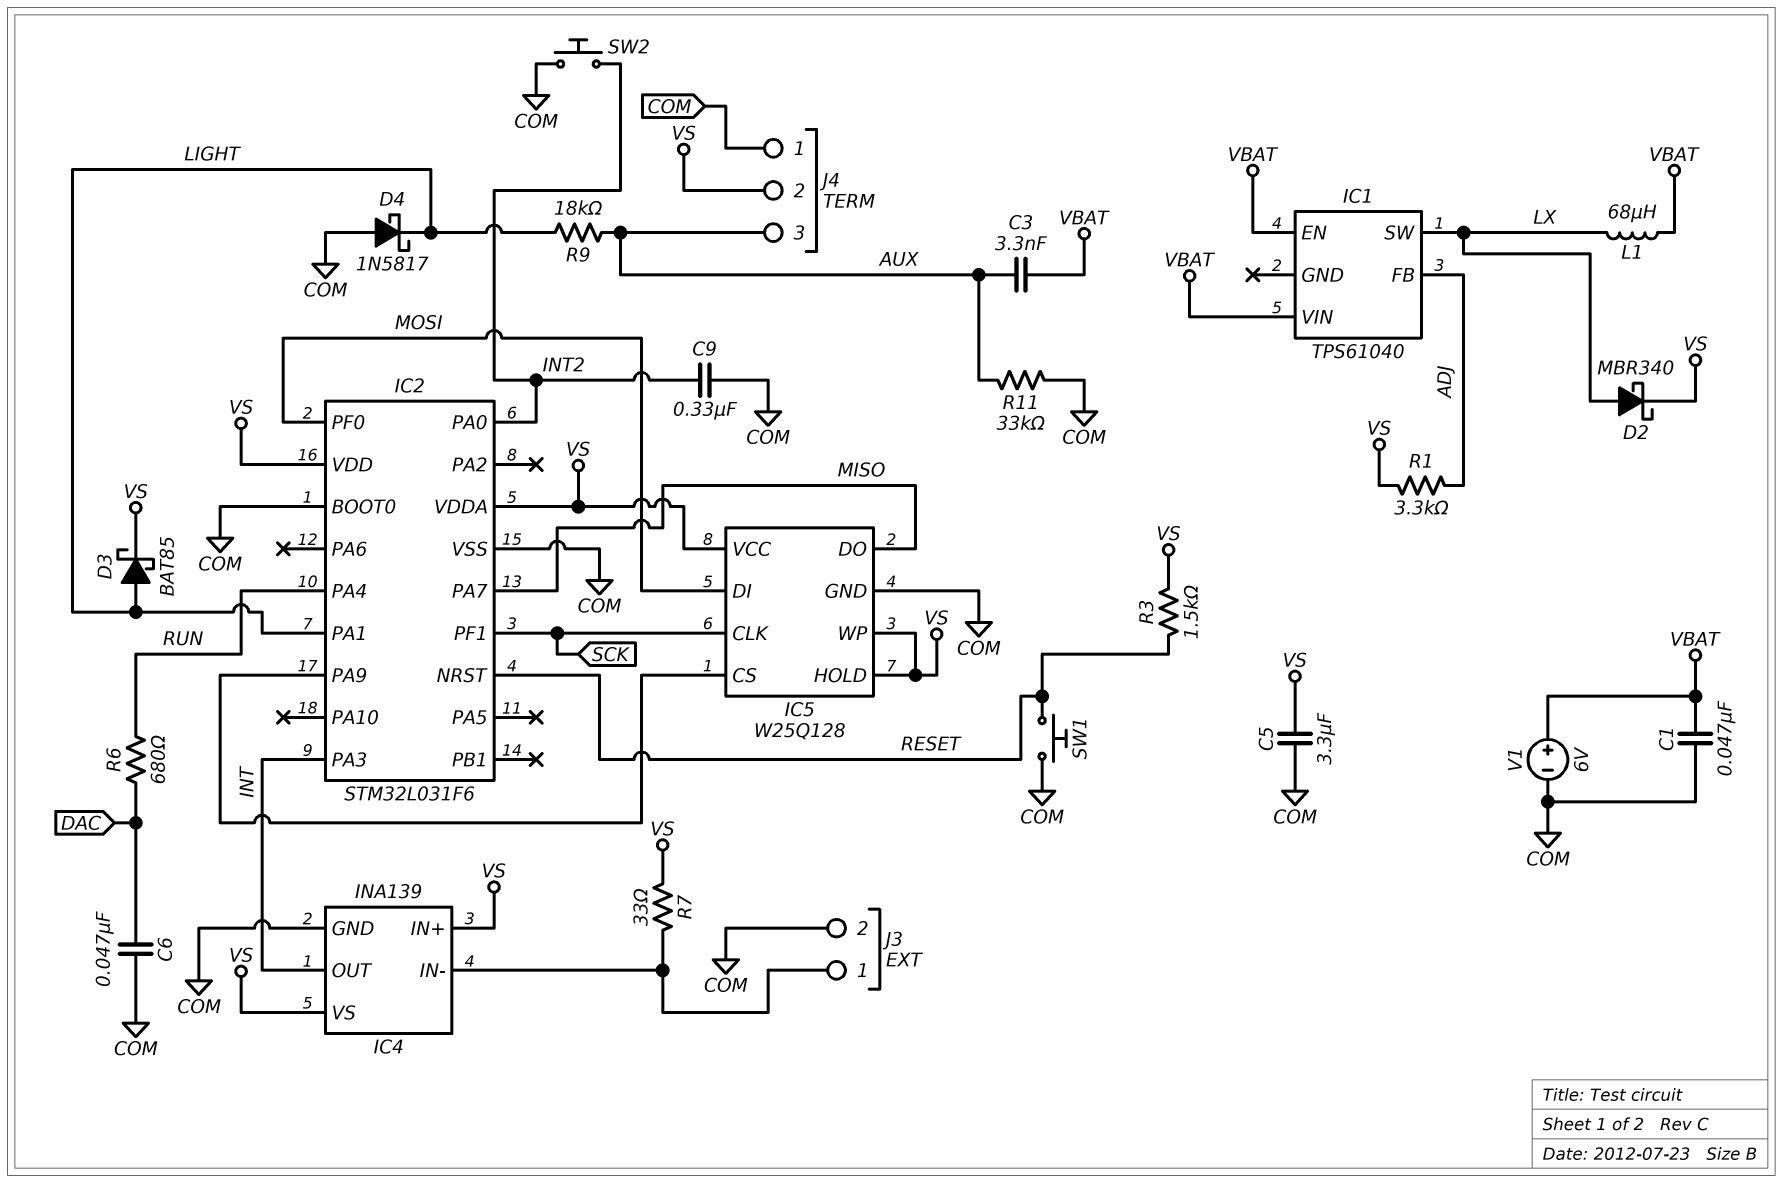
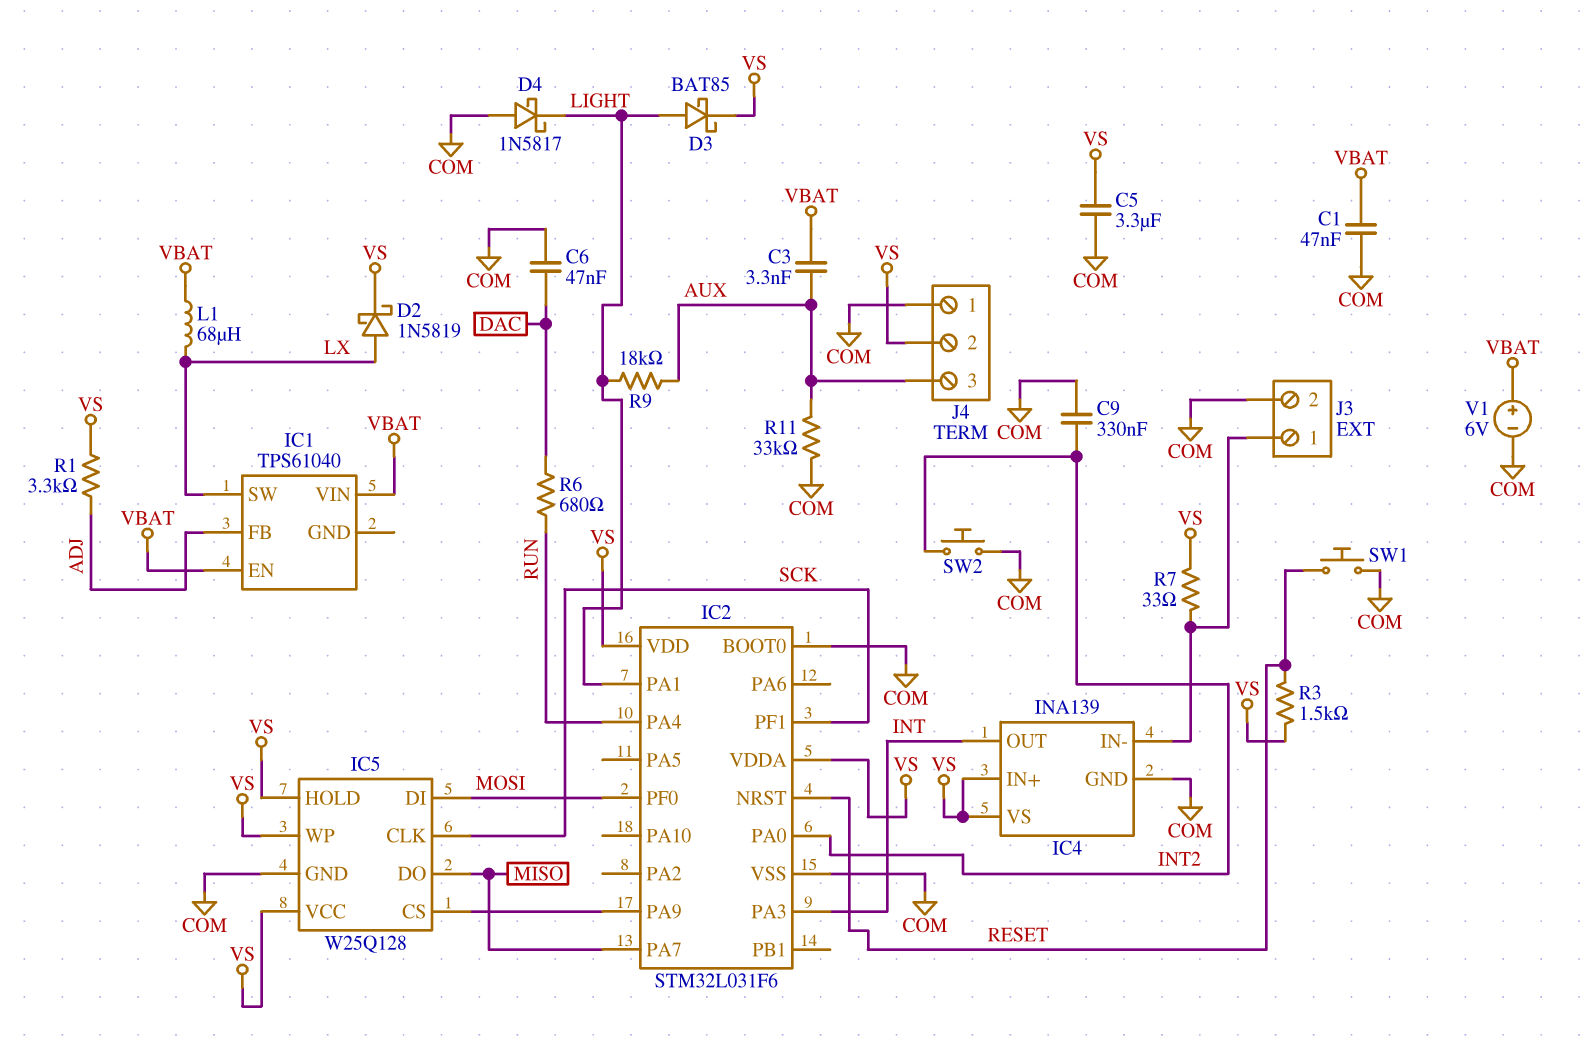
D2: schottky MBR340 (A LX, K VS) -> schottky 1N5819 (A LX, K VS)

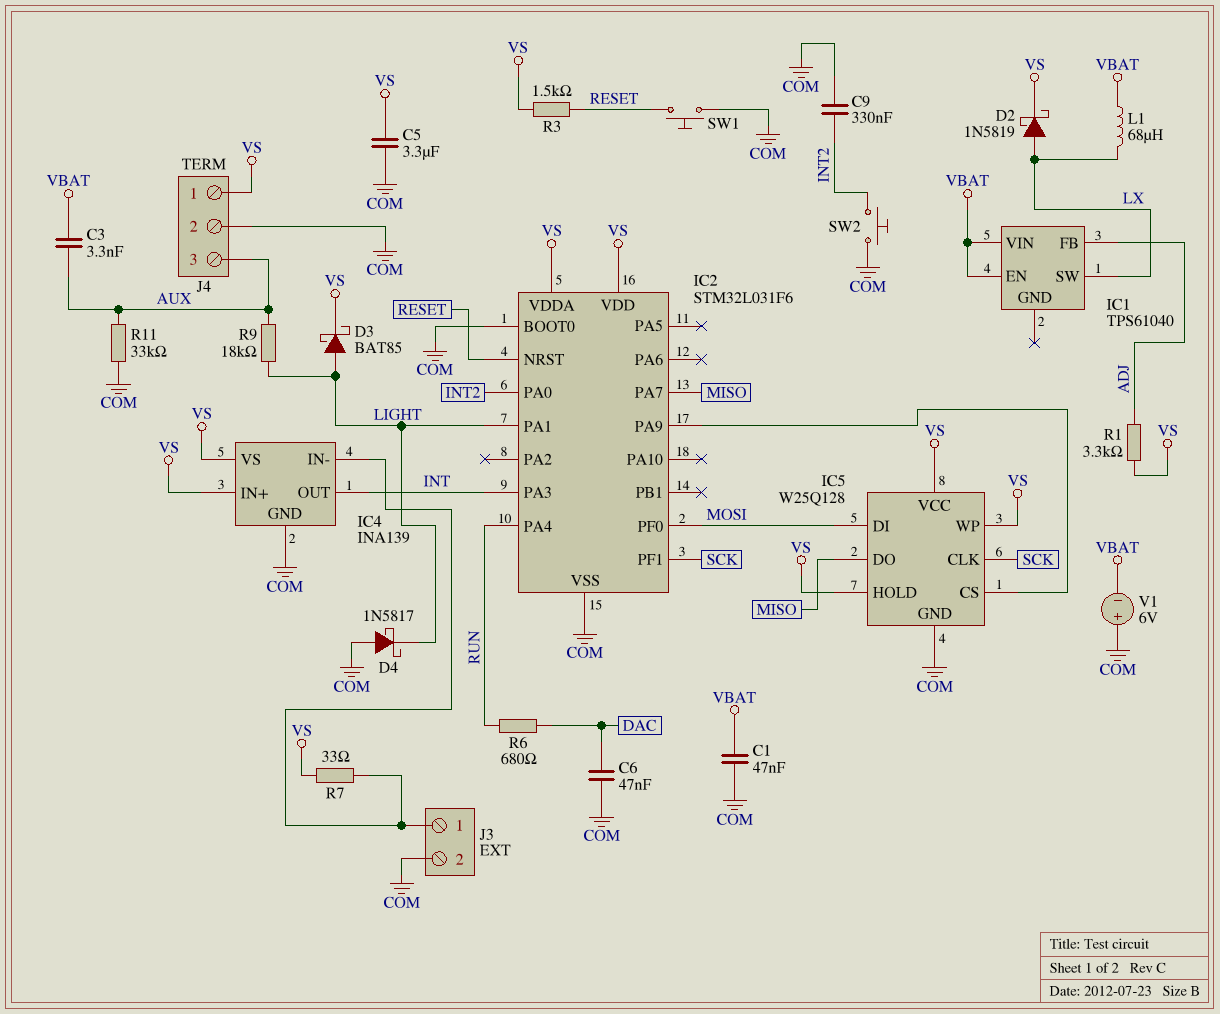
J4 pin 1: COM -> VS
J4 pin 2: VS -> COM
V1: 6V (plus VBAT, minus COM) -> 6V (plus COM, minus VBAT)

